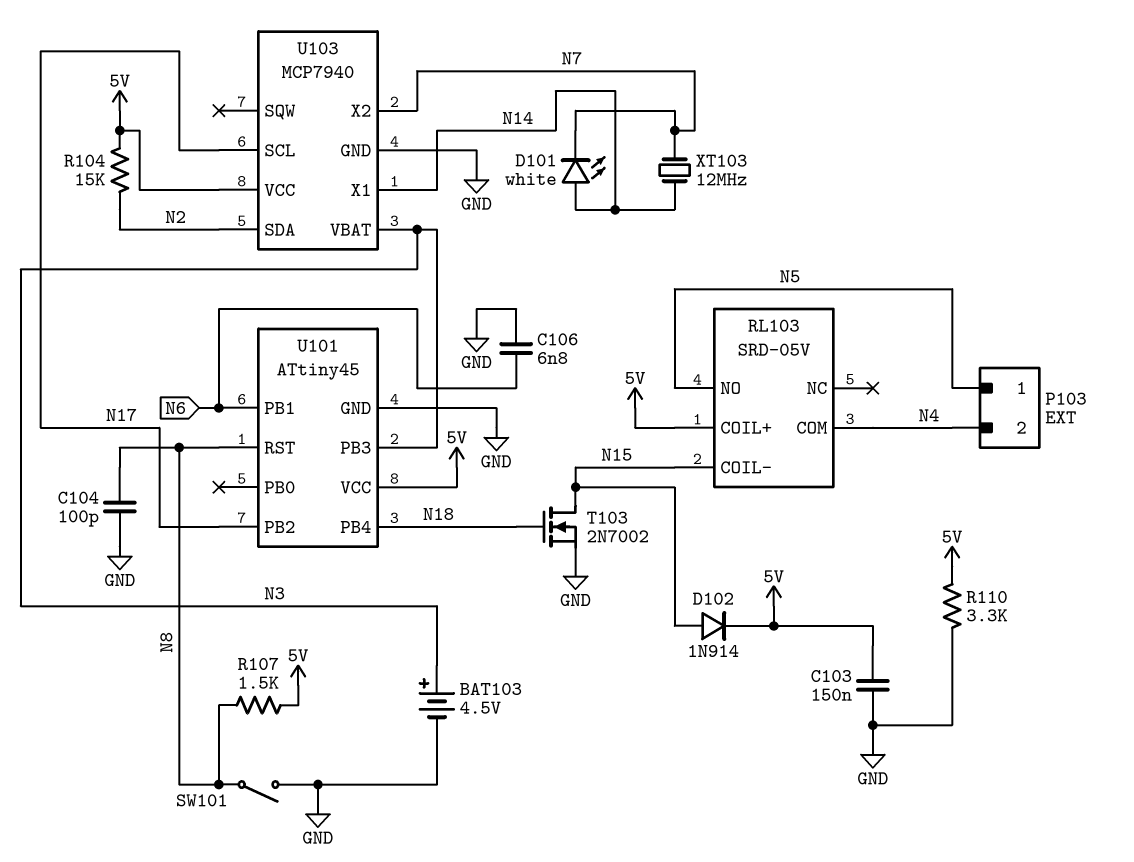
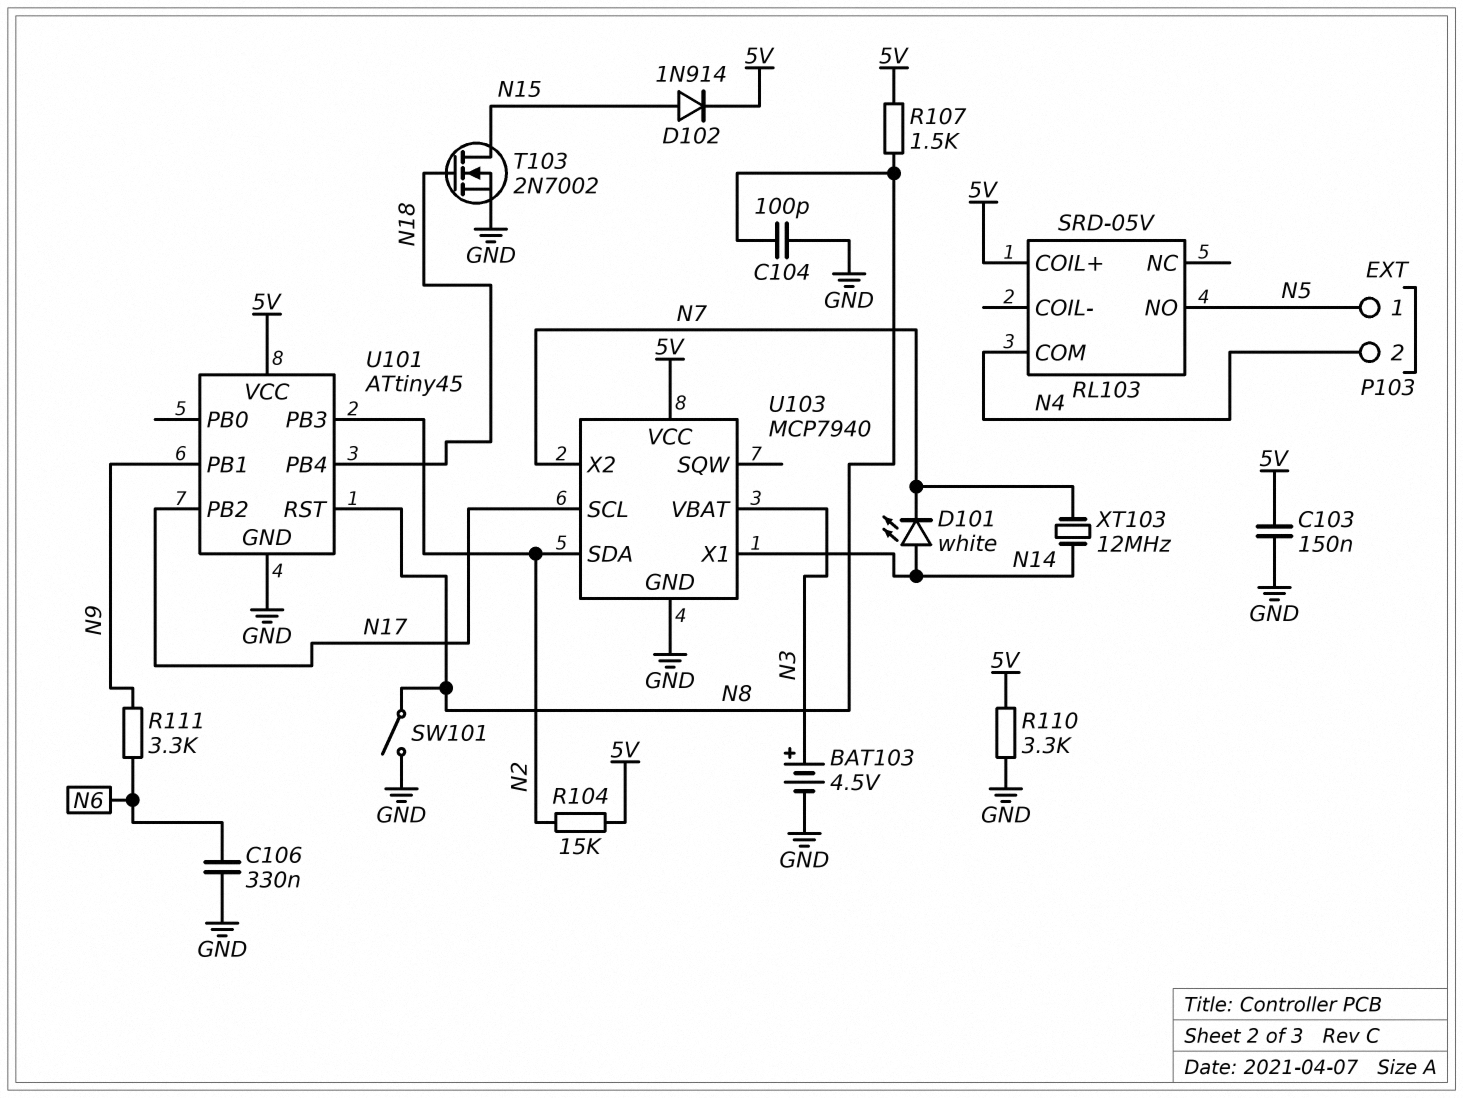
C106: 6.8nF (GND, N6) -> 330nF (GND, N6)
R111: none -> 3.3k (N6, N9)
RL103 pin COIL-: N15 -> none
U101 pin PB1: N6 -> N9
U101 pin PB3: N3 -> N2

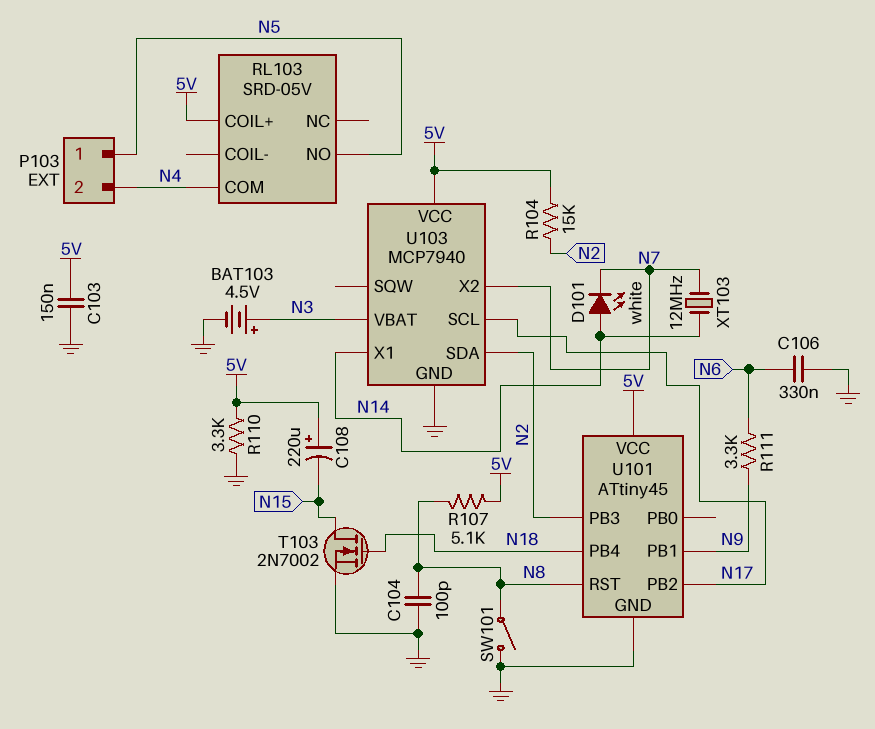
C108: none -> 220uF (plus 5V, minus N15)
D102: diode 1N914 (A N15, K 5V) -> none
R107: 1.5k (5V, N8) -> 5.1k (5V, N8)

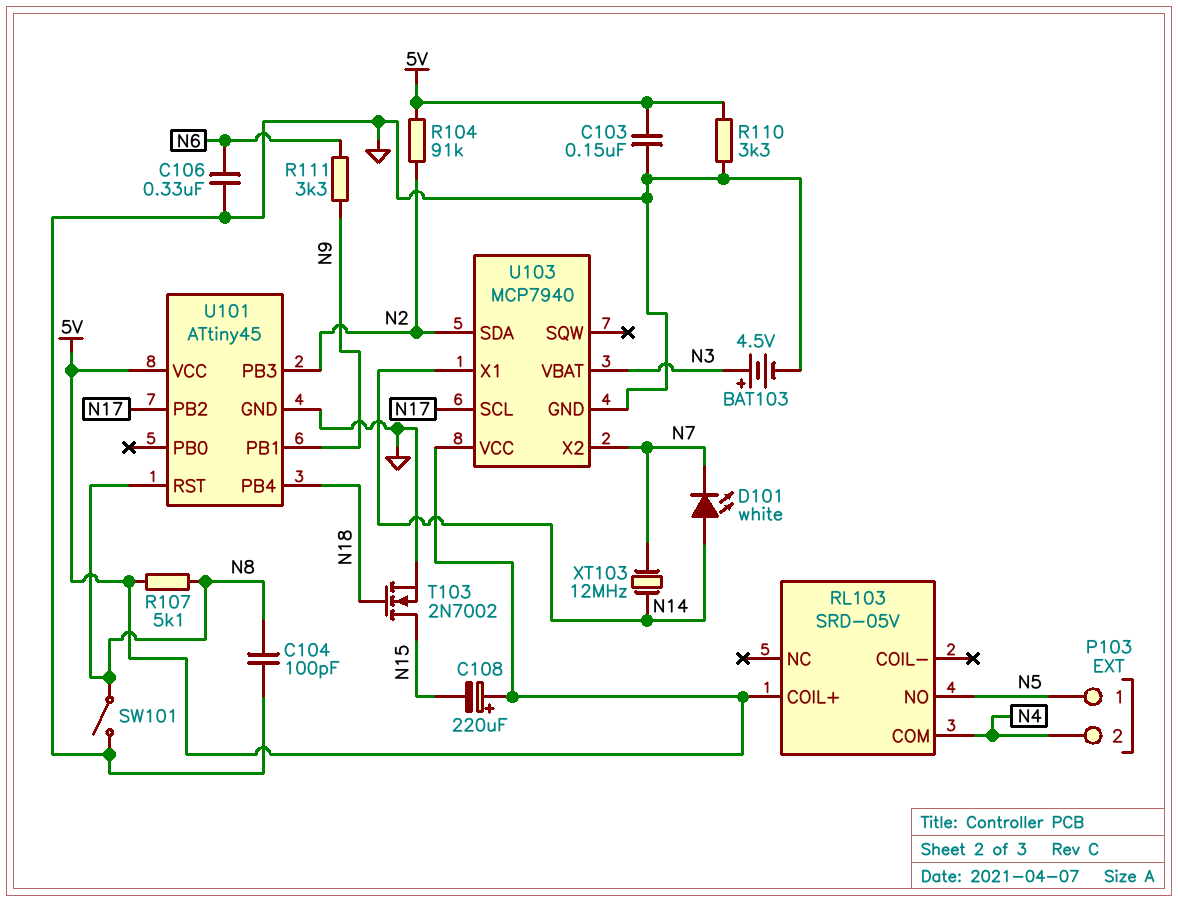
R104: 15k (5V, N2) -> 91k (5V, N2)

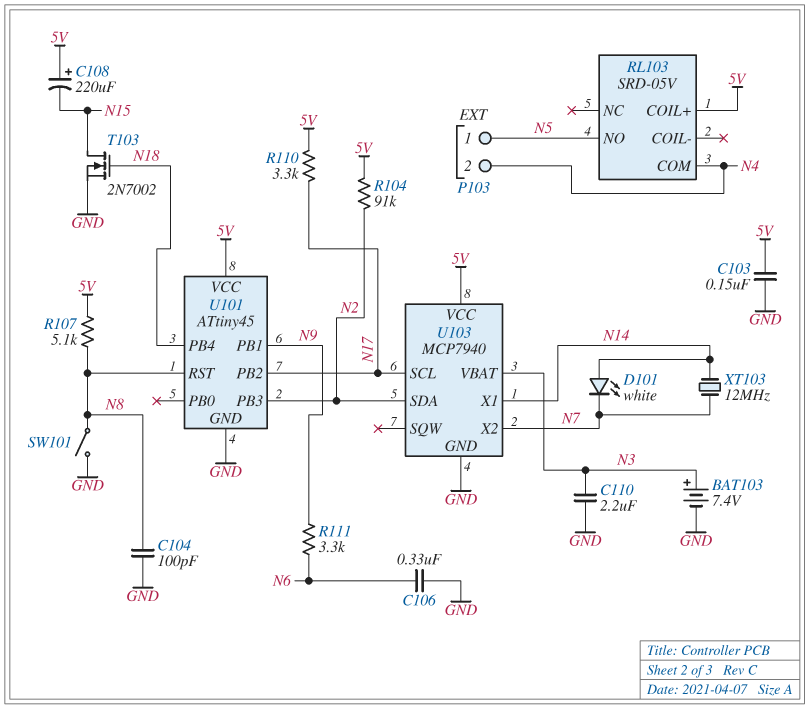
BAT103: 4.5V (plus N3, minus GND) -> 7.4V (plus N3, minus GND)
C110: none -> 2.2uF (GND, N3)
R110: 3.3k (5V, GND) -> 3.3k (5V, N17)

